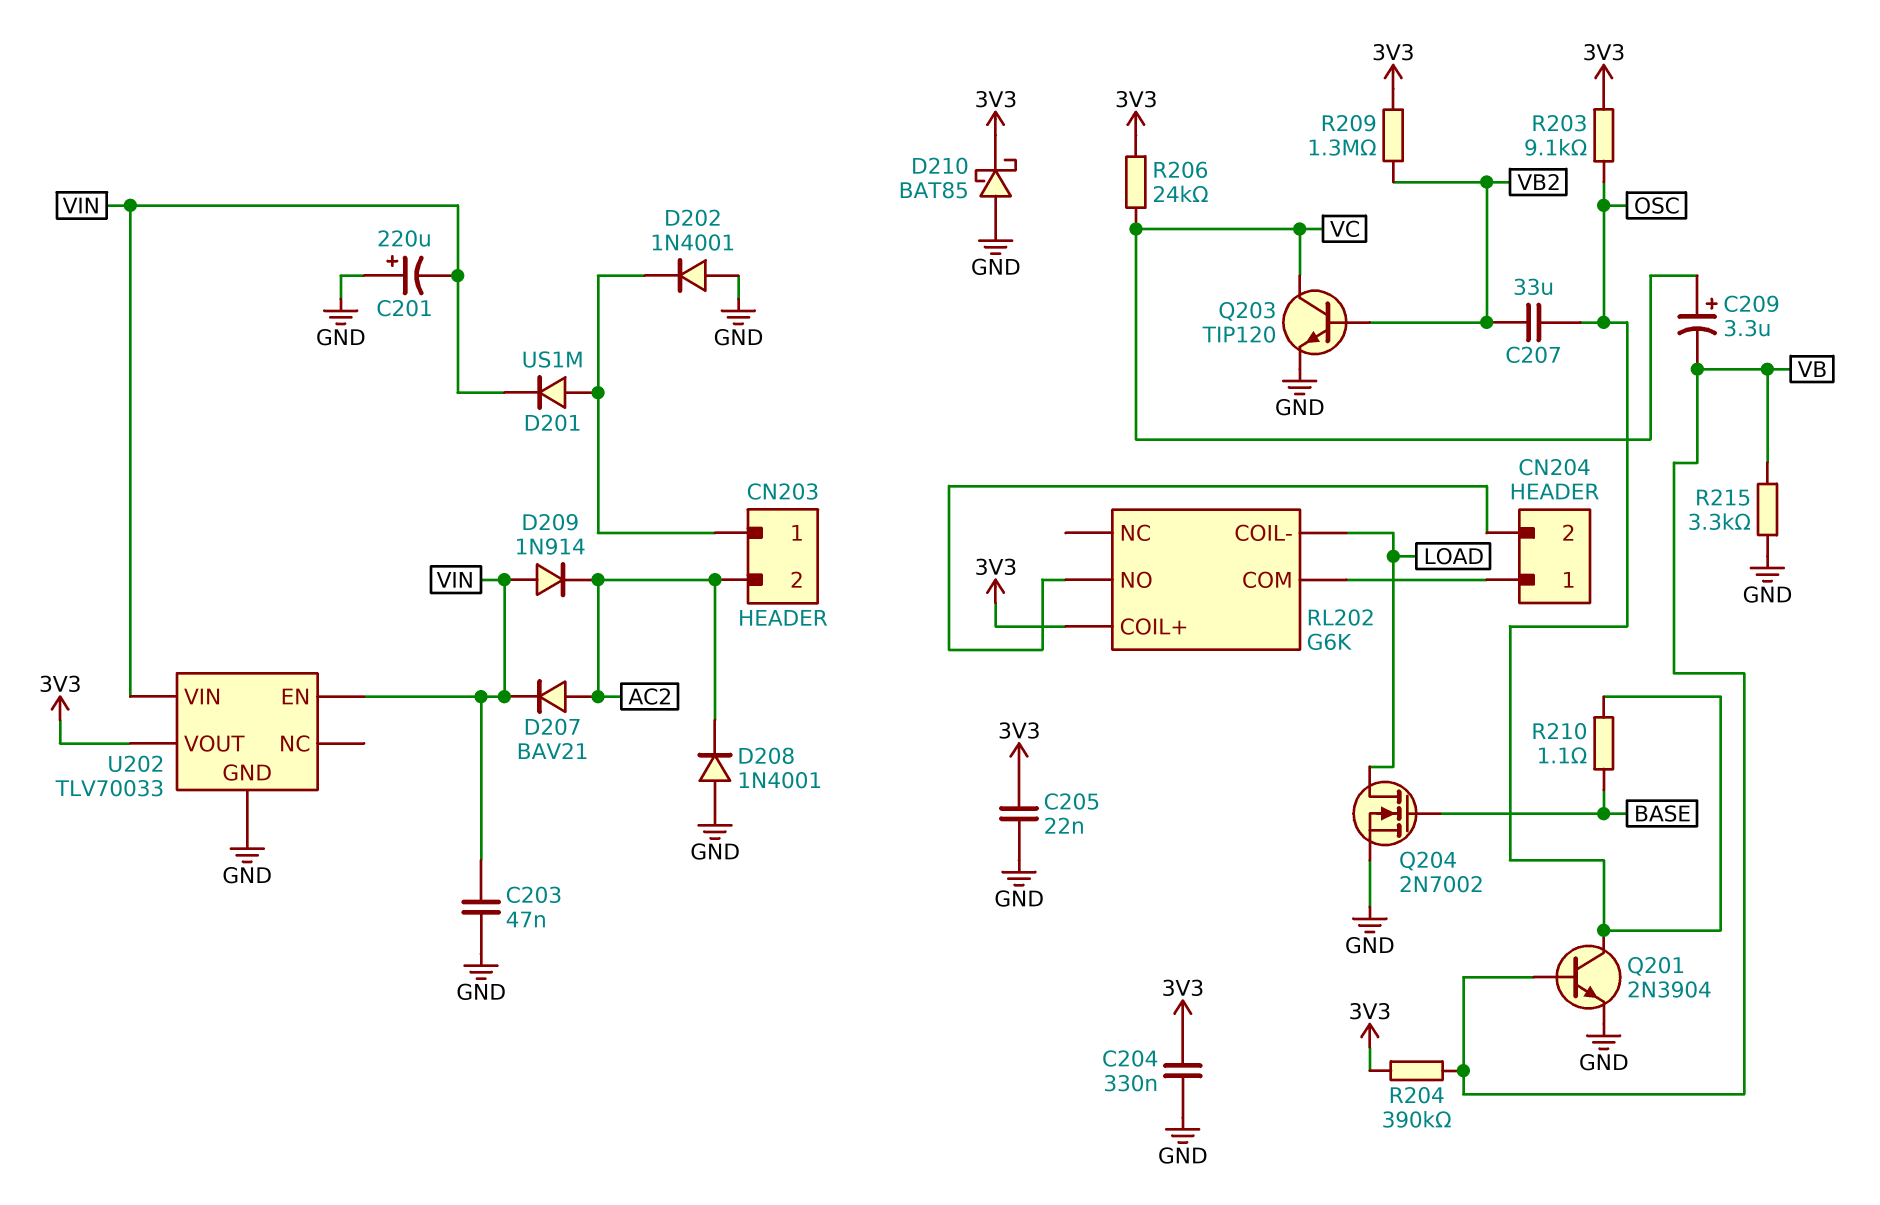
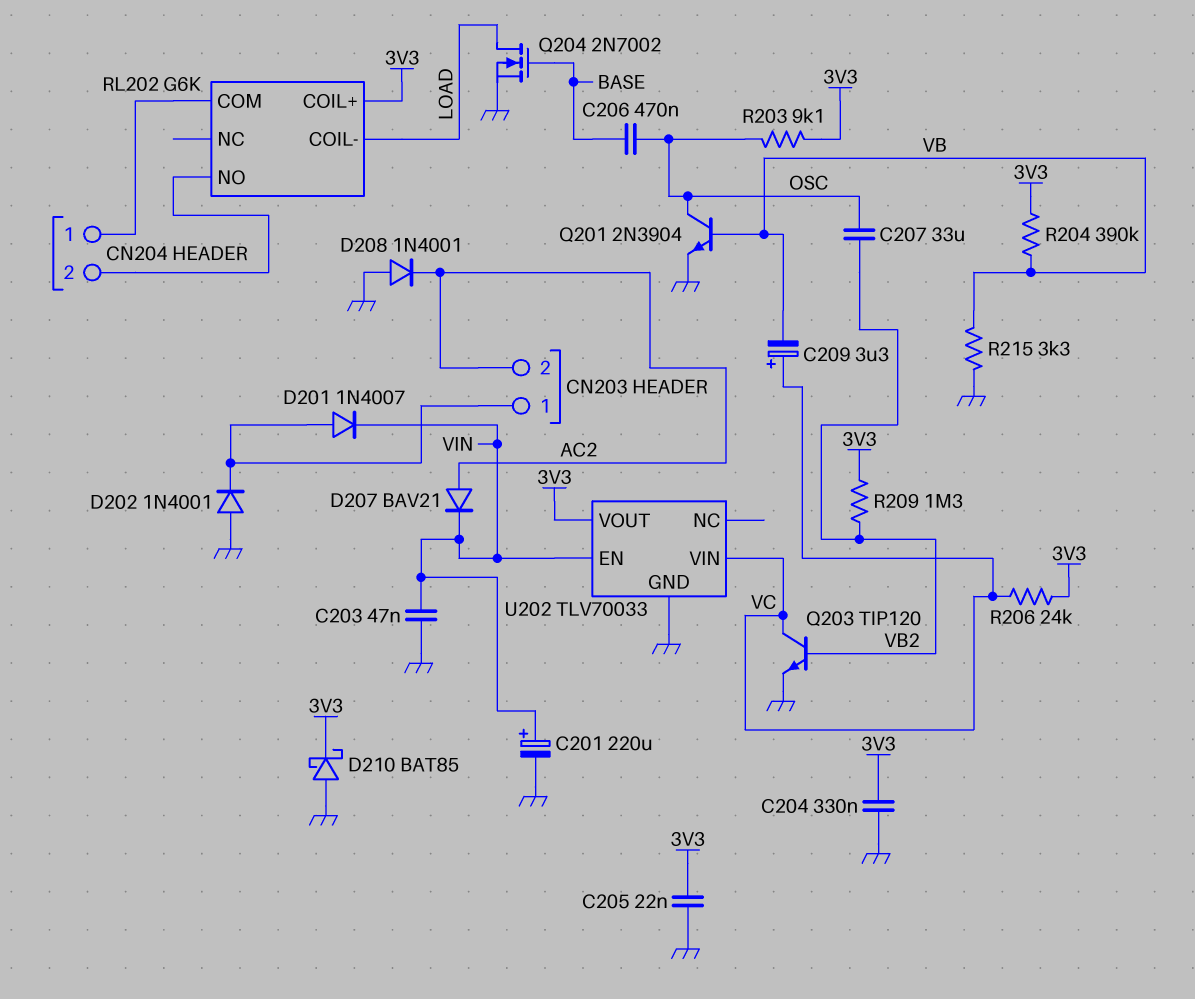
C201: 220uF (plus GND, minus VIN) -> 220uF (plus VIN, minus GND)
C206: none -> 470nF (BASE, OSC)
D201: diode US1M (A CN203/1, K VIN) -> diode 1N4007 (A CN203/1, K VIN)
D209: diode 1N914 (A VIN, K AC2) -> none
R210: 1.1 (BASE, OSC) -> none
U202 pin VIN: VIN -> VC

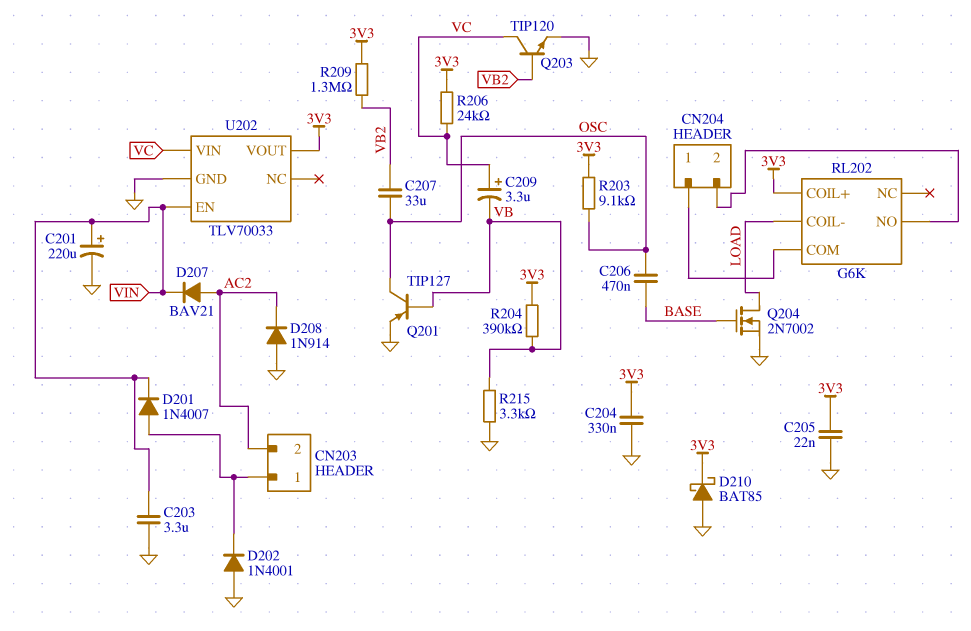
C203: 47nF (GND, VIN) -> 3.3uF (GND, VIN)
D208: diode 1N4001 (A GND, K AC2) -> diode 1N914 (A GND, K AC2)
Q201: NPN 2N3904 (B VB, C OSC, E GND) -> PNP TIP127 (B VB, C OSC, E GND)

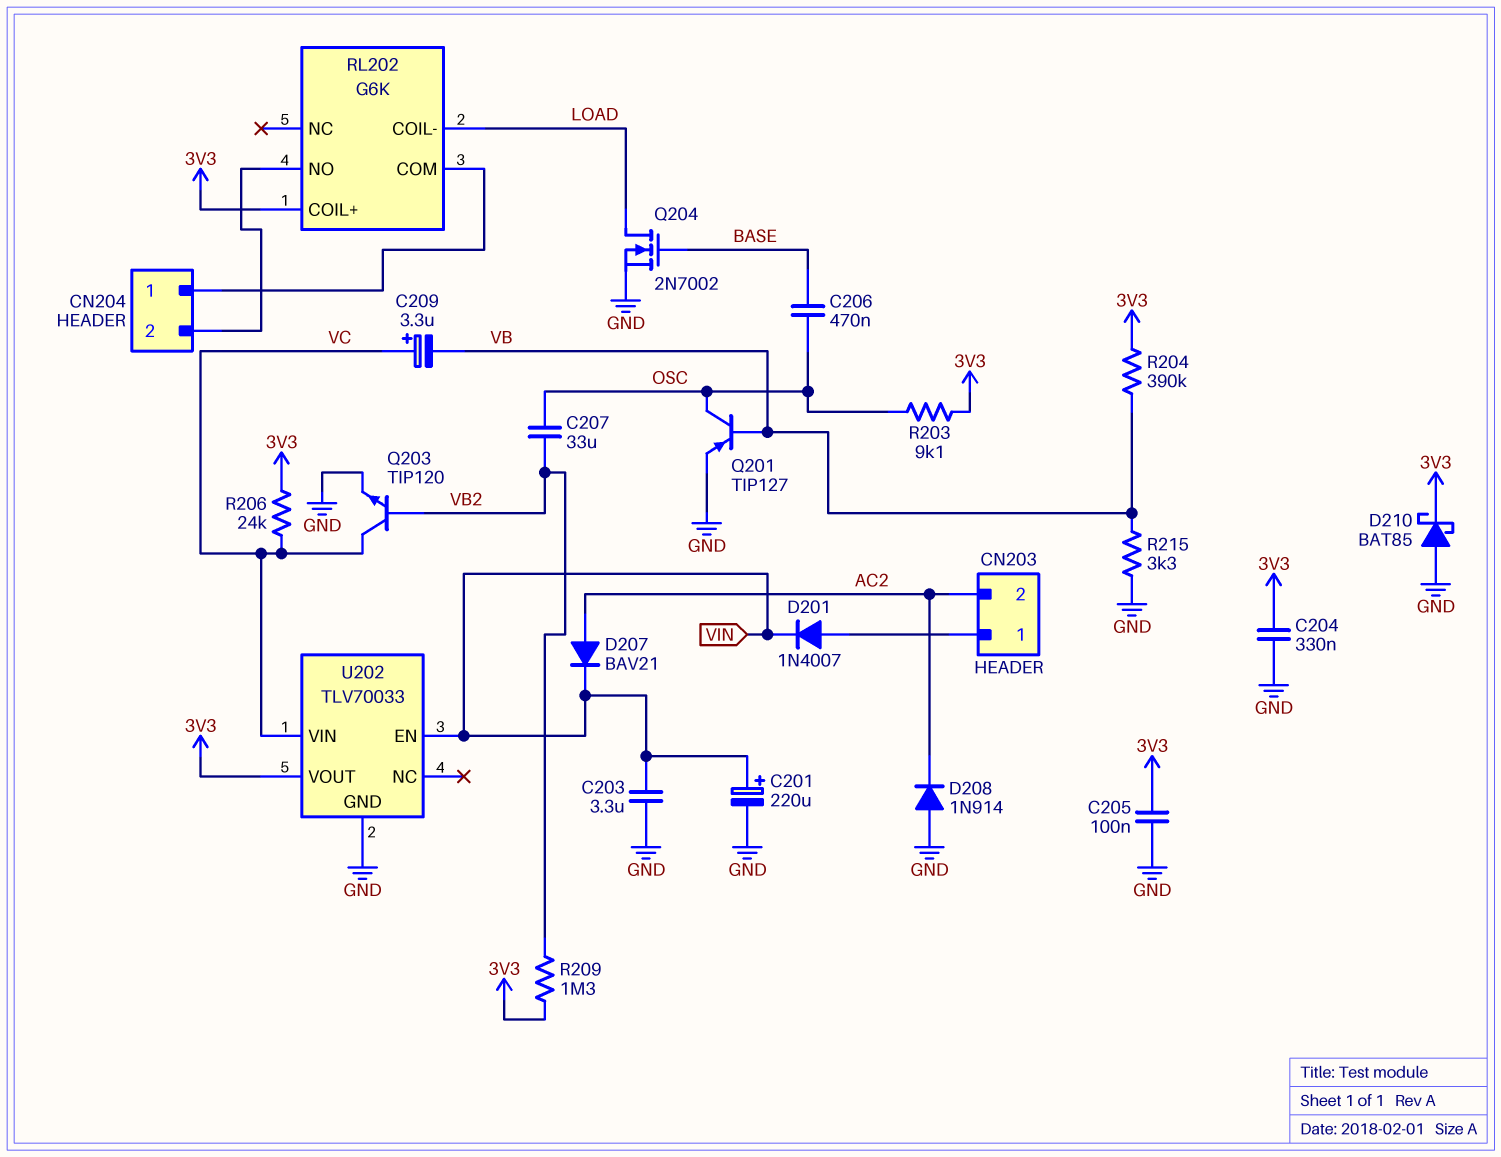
C205: 22nF (3V3, GND) -> 100nF (3V3, GND)
D202: diode 1N4001 (A GND, K CN203/1) -> none

